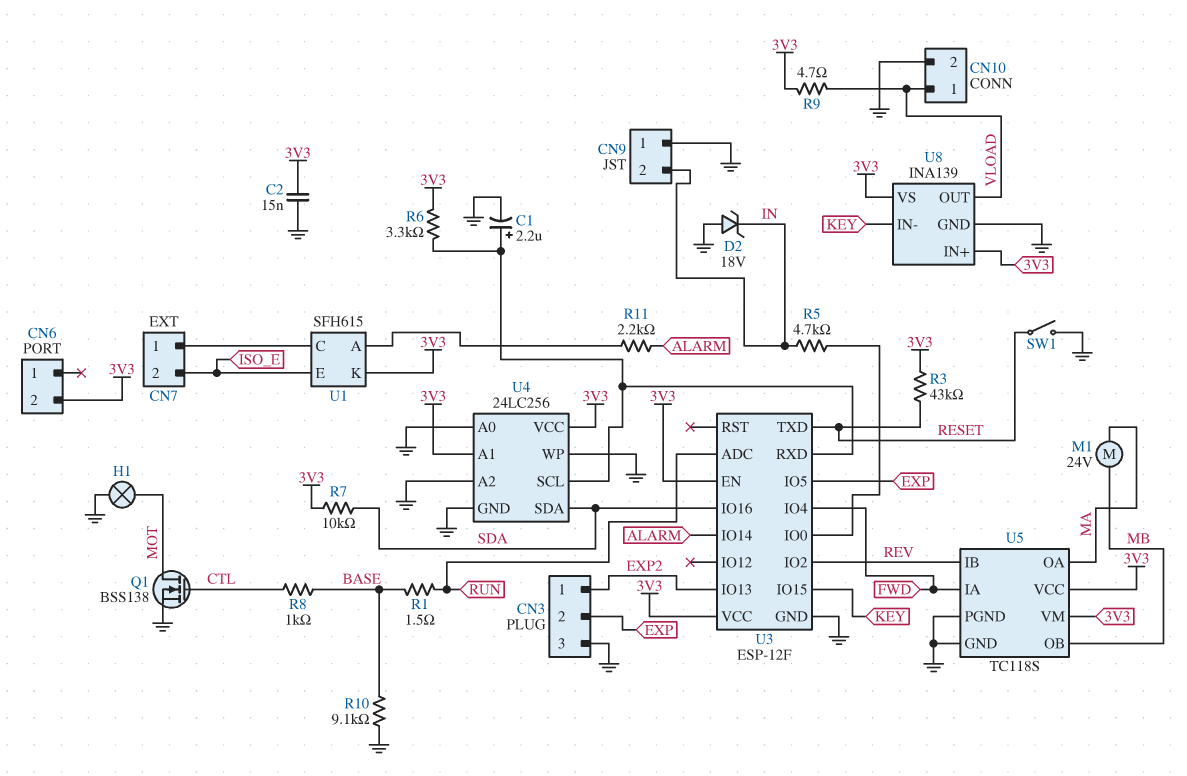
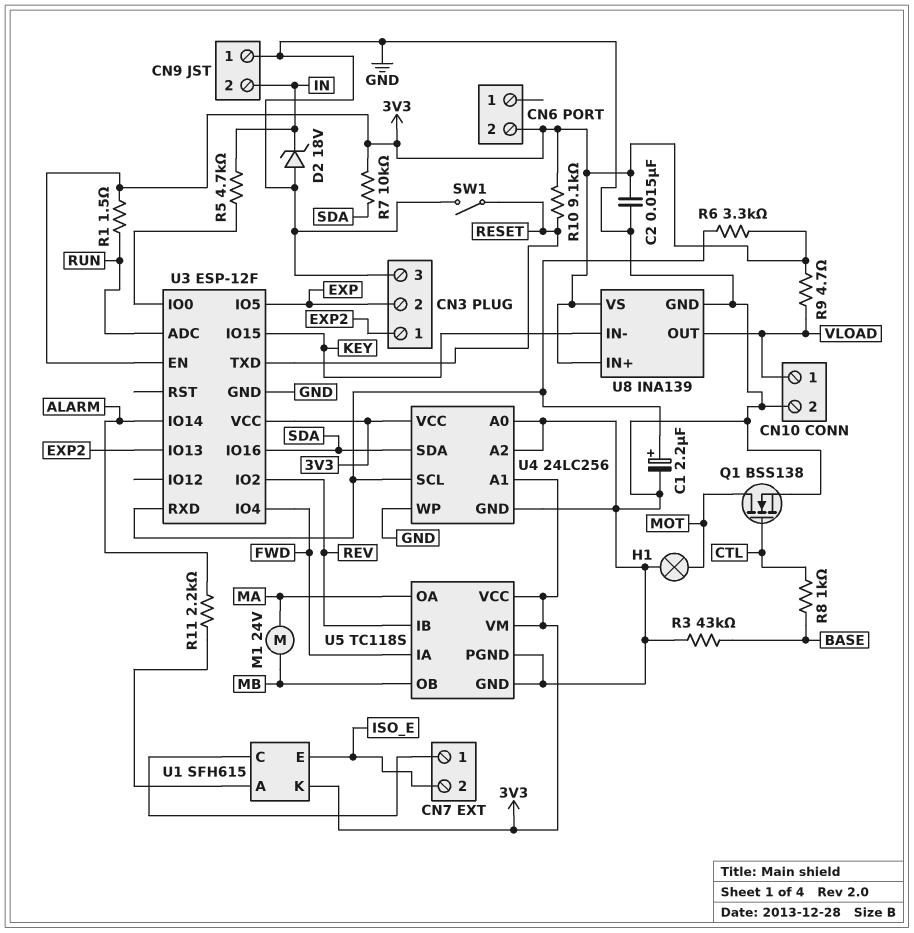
R1: 1.5 (BASE, RUN) -> 1.5 (3V3, RUN)
R3: 43k (3V3, RESET) -> 43k (BASE, GND)
R10: 9.1k (BASE, GND) -> 9.1k (3V3, RESET)

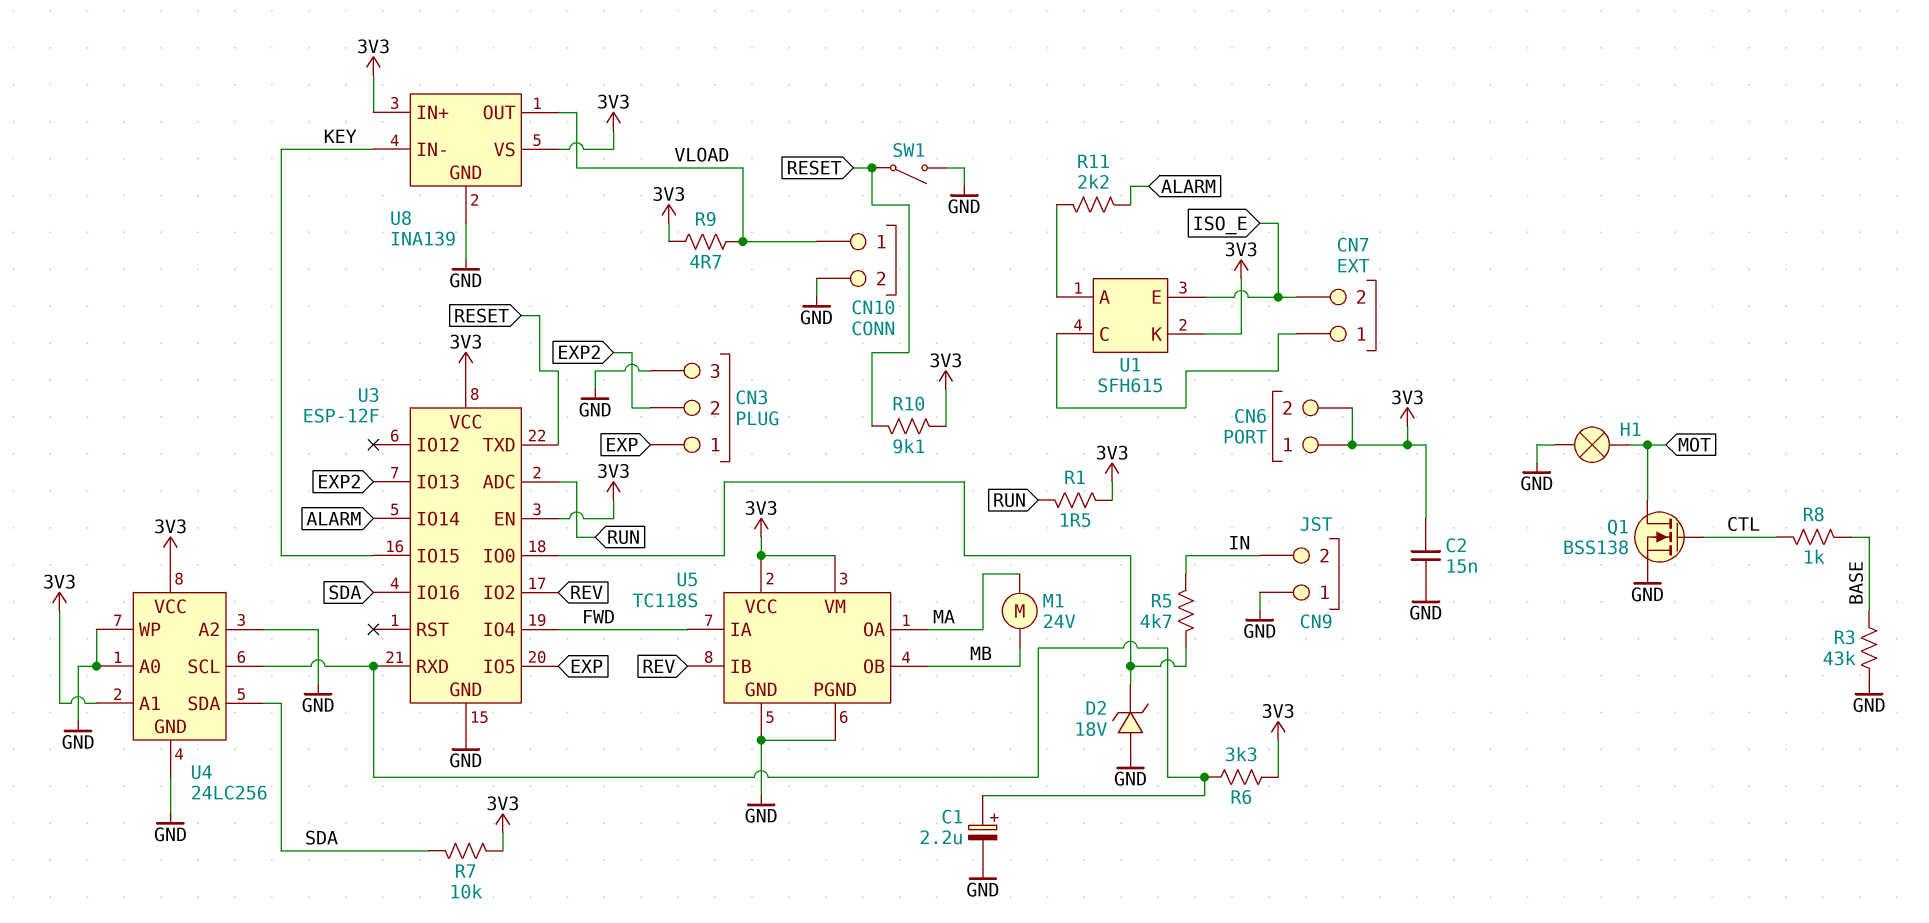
CN3 pin 1: EXP2 -> EXP
CN3 pin 2: EXP -> EXP2
CN6 pin 1: none -> 3V3
D2: zener 18V (A GND, K IN) -> zener 18V (A GND, K U3/IO0)

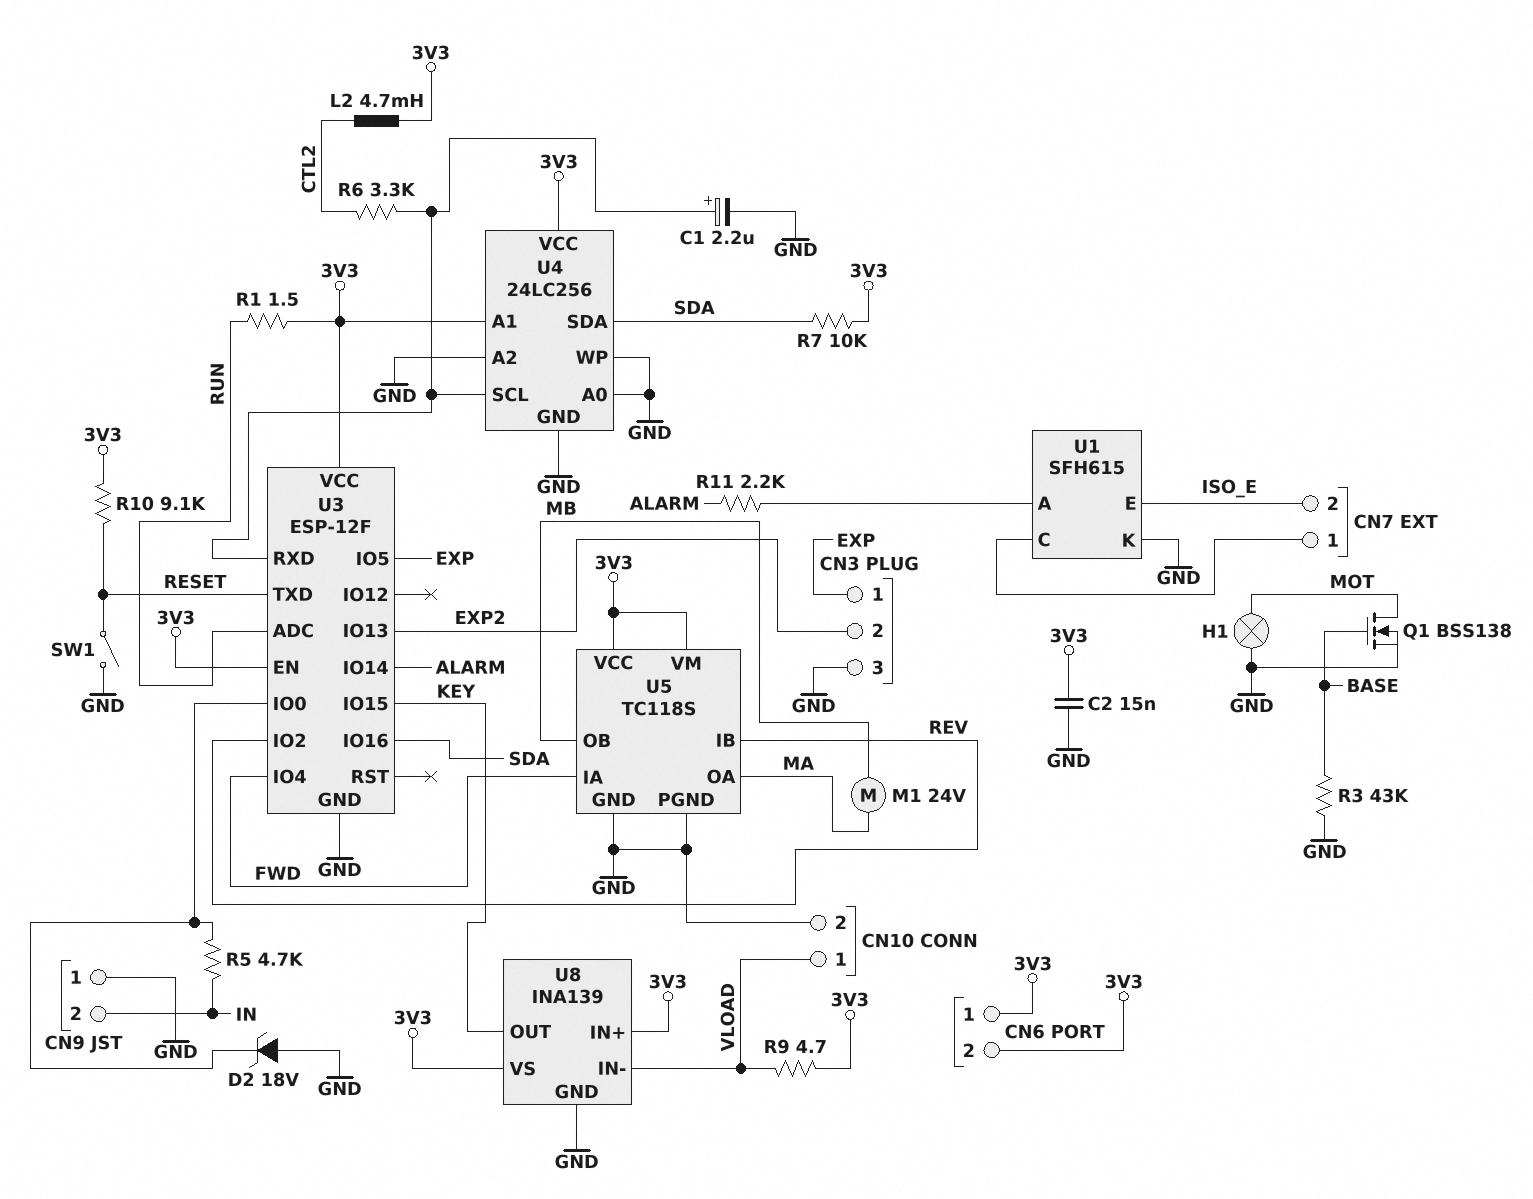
L2: none -> 4.7mH (3V3, CTL2)
Q1: NMOS BSS138 (G CTL, D MOT, S GND) -> NMOS BSS138 (G BASE, D MOT, S GND)
R6: 3.3k (3V3, U3/RXD) -> 3.3k (CTL2, U3/RXD)
R8: 1k (BASE, CTL) -> none
U1 pin K: 3V3 -> GND
U8 pin IN-: KEY -> VLOAD
U8 pin OUT: VLOAD -> KEY

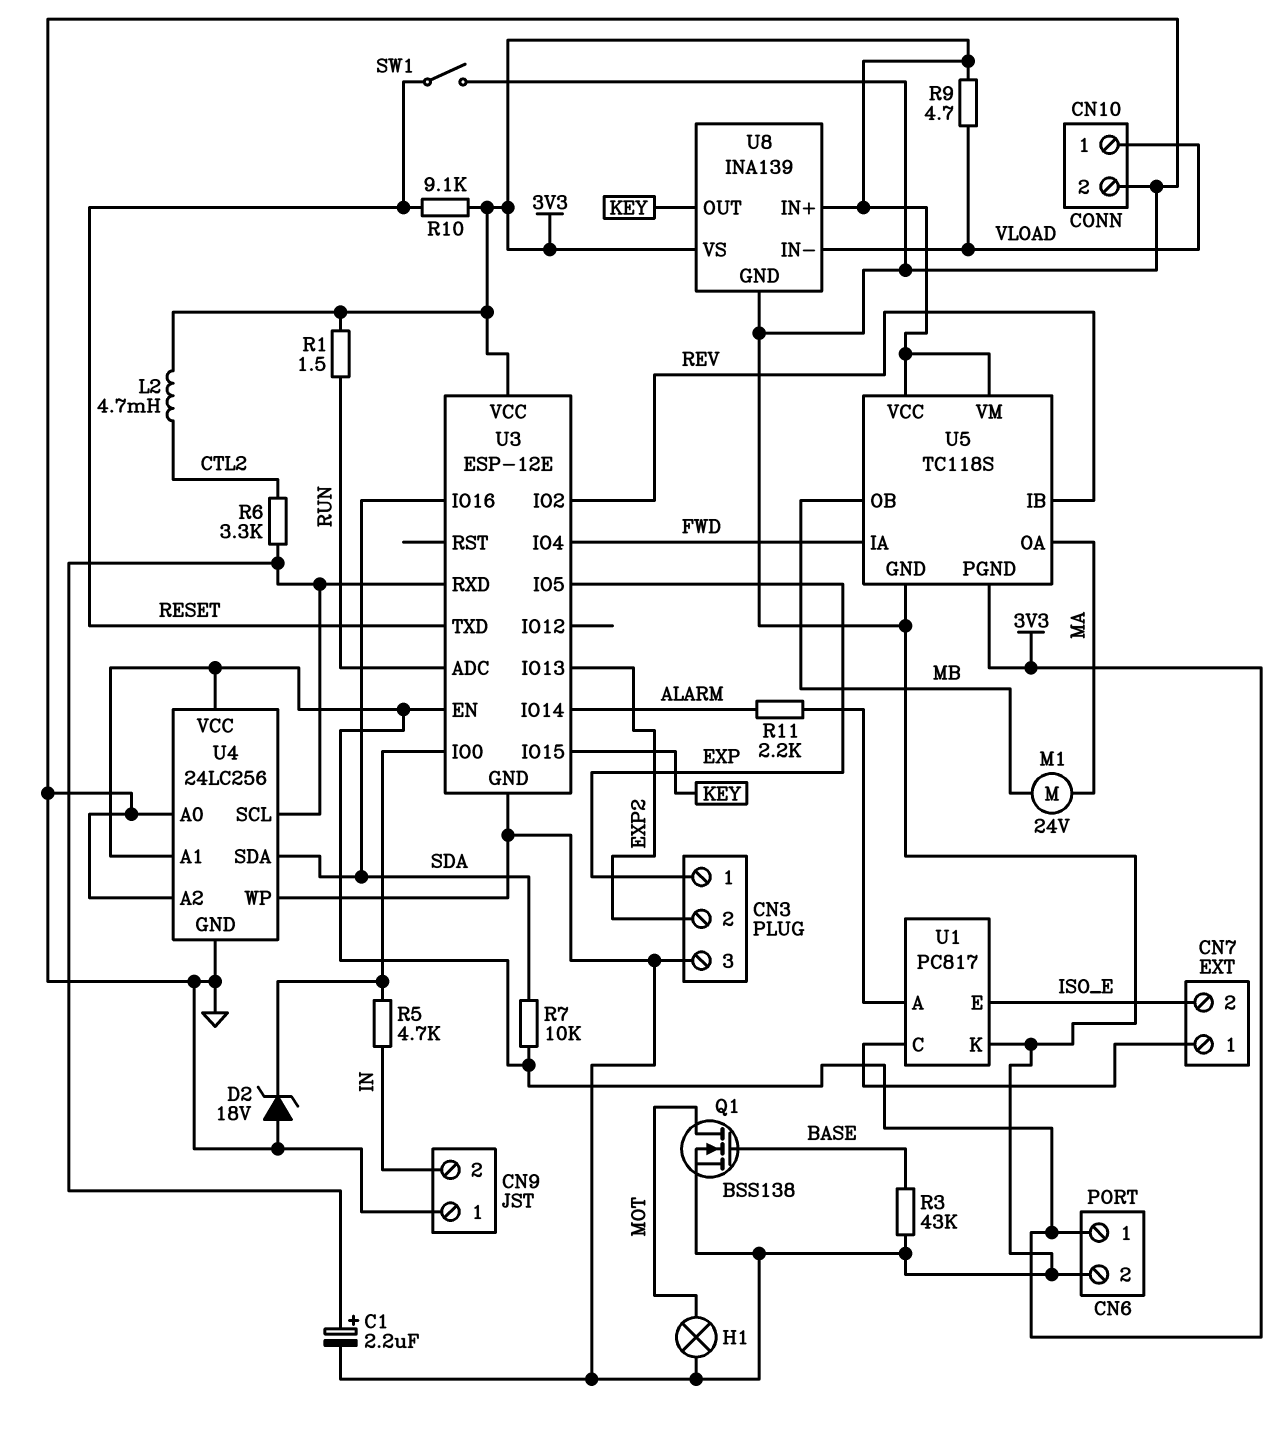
C2: 15nF (3V3, GND) -> none
CN6 pin 2: 3V3 -> GND
U1: SFH615 -> PC817
U3: ESP-12F -> ESP-12E
U5 pin PGND: GND -> 3V3

